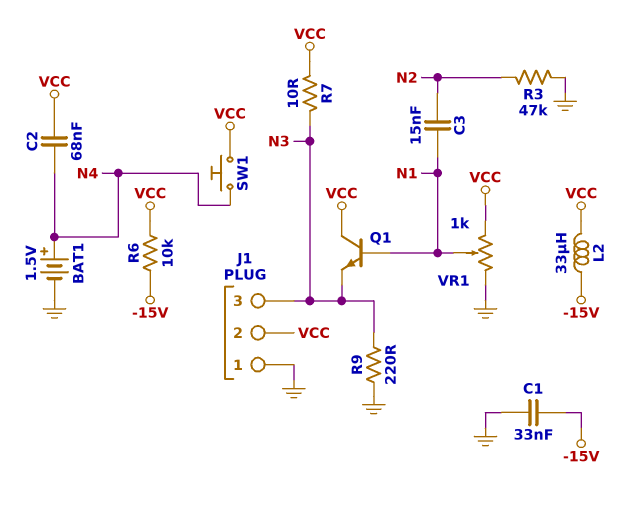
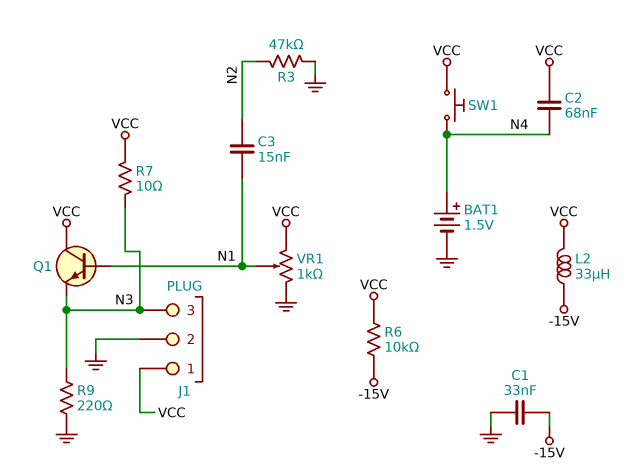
J1 pin 1: GND -> VCC
J1 pin 2: VCC -> GND

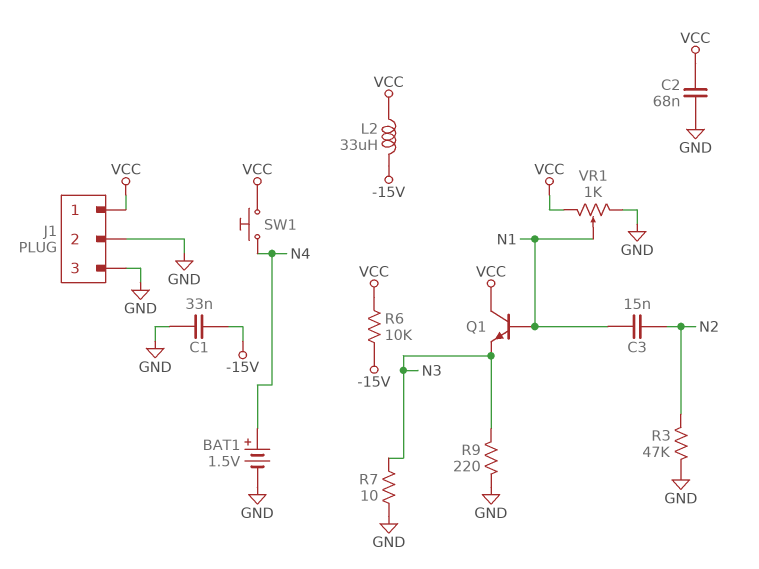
C2: 68nF (N4, VCC) -> 68nF (GND, VCC)
J1 pin 3: N3 -> GND
R7: 10 (N3, VCC) -> 10 (GND, N3)

